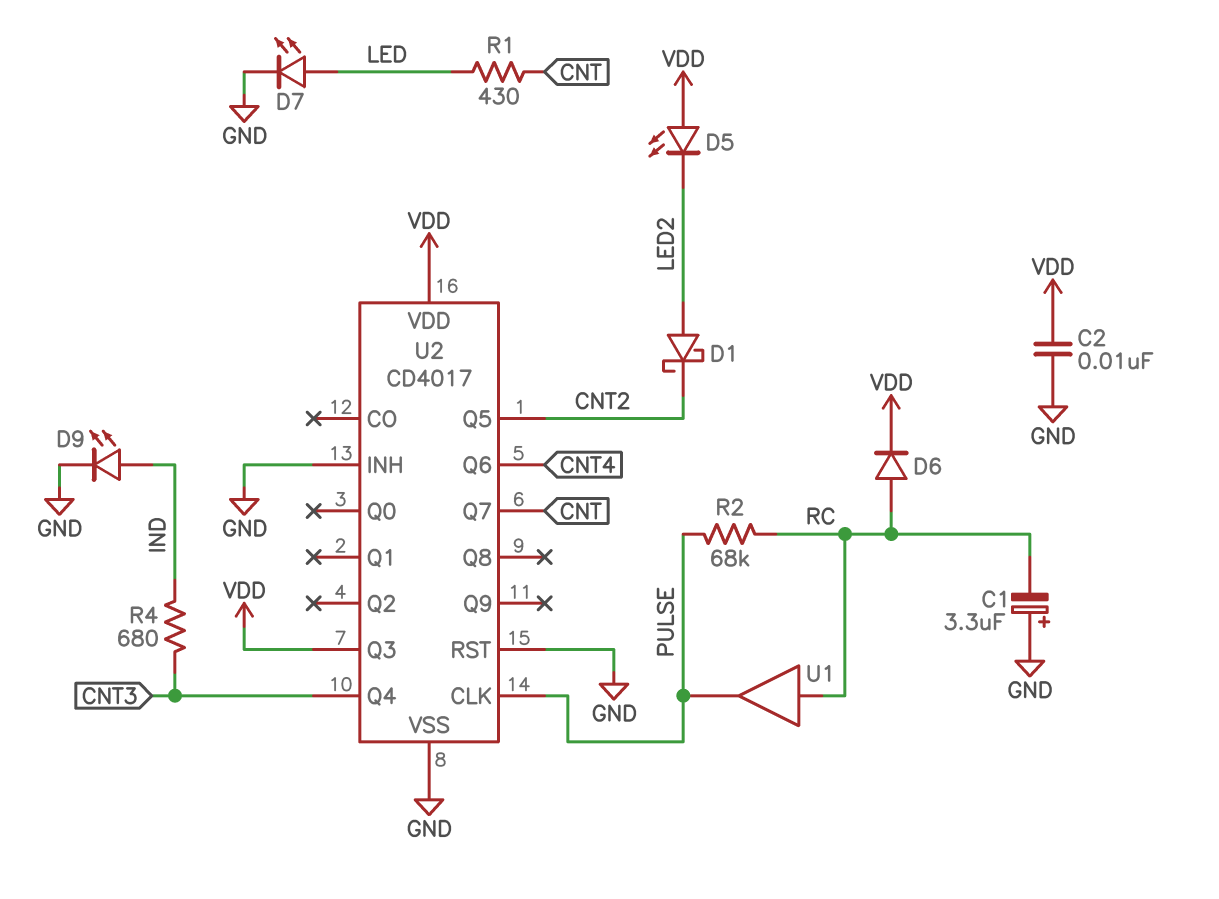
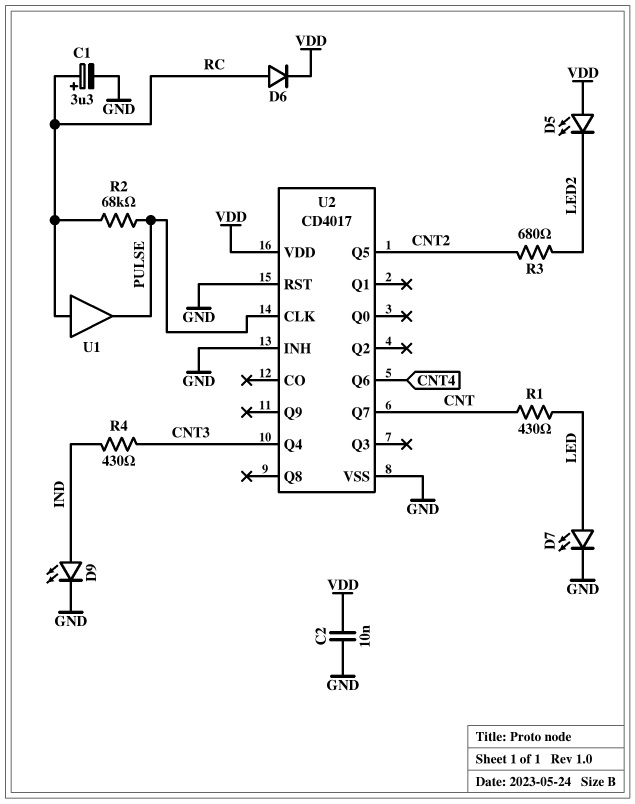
C1: 3.3uF (plus GND, minus RC) -> 3.3uF (plus RC, minus GND)
D1: schottky (A LED2, K CNT2) -> none
R3: none -> 680 (CNT2, LED2)
R4: 680 (CNT3, IND) -> 430 (CNT3, IND)
U2 pin Q3: VDD -> none

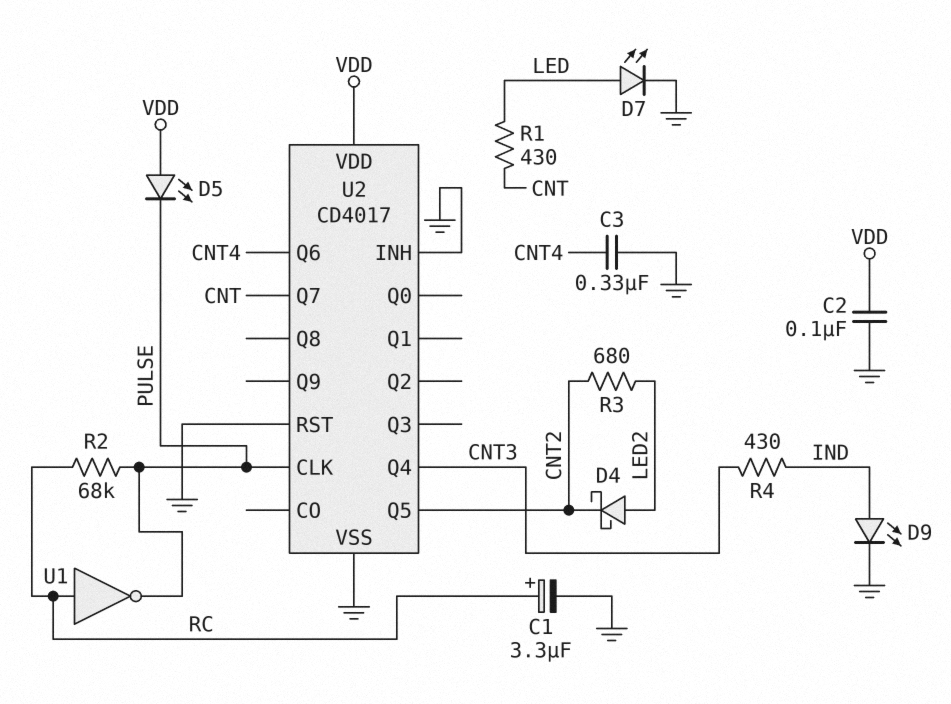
C2: 10nF (GND, VDD) -> 100nF (GND, VDD)
C3: none -> 330nF (CNT4, GND)
D4: none -> schottky (A LED2, K CNT2)
D5: LED (A VDD, K LED2) -> LED (A VDD, K PULSE)
D6: diode (A RC, K VDD) -> none
U1: buffer (in RC, out PULSE) -> NOT (in RC, out PULSE)

